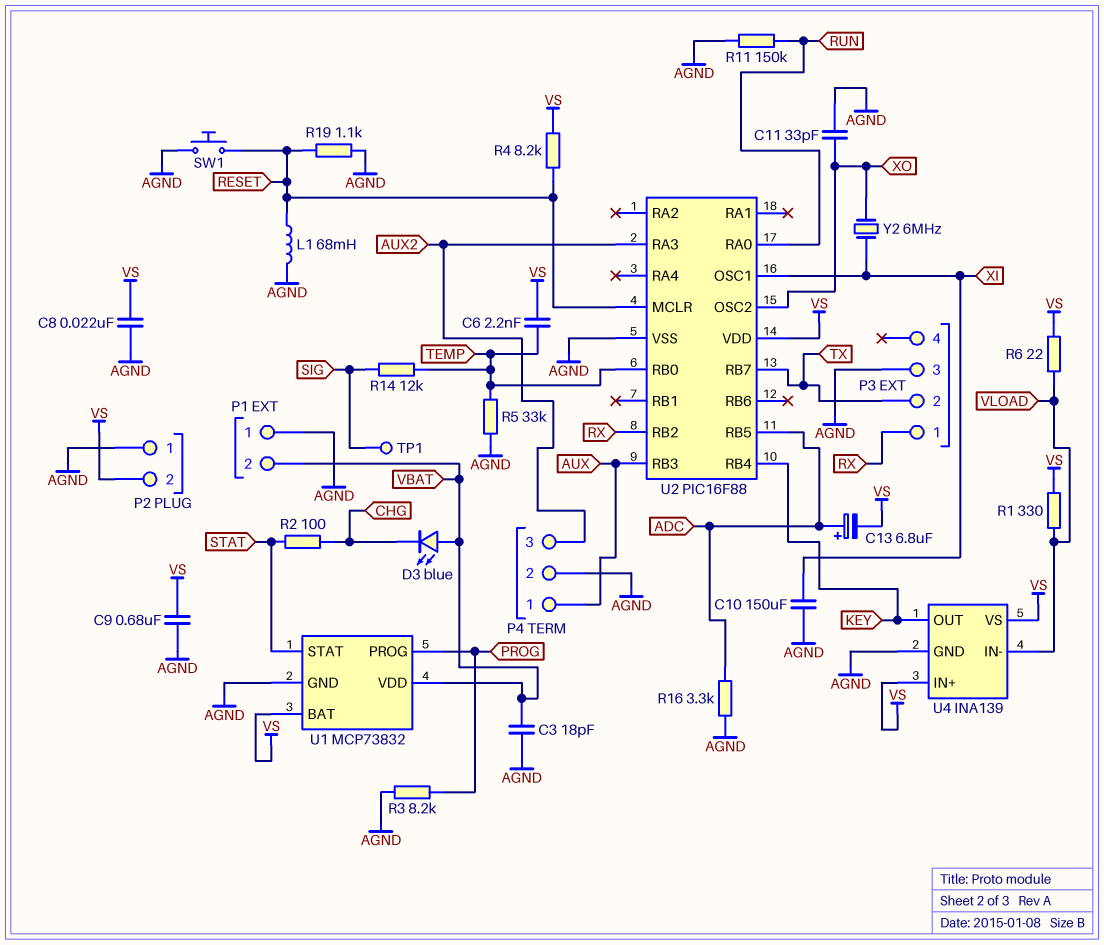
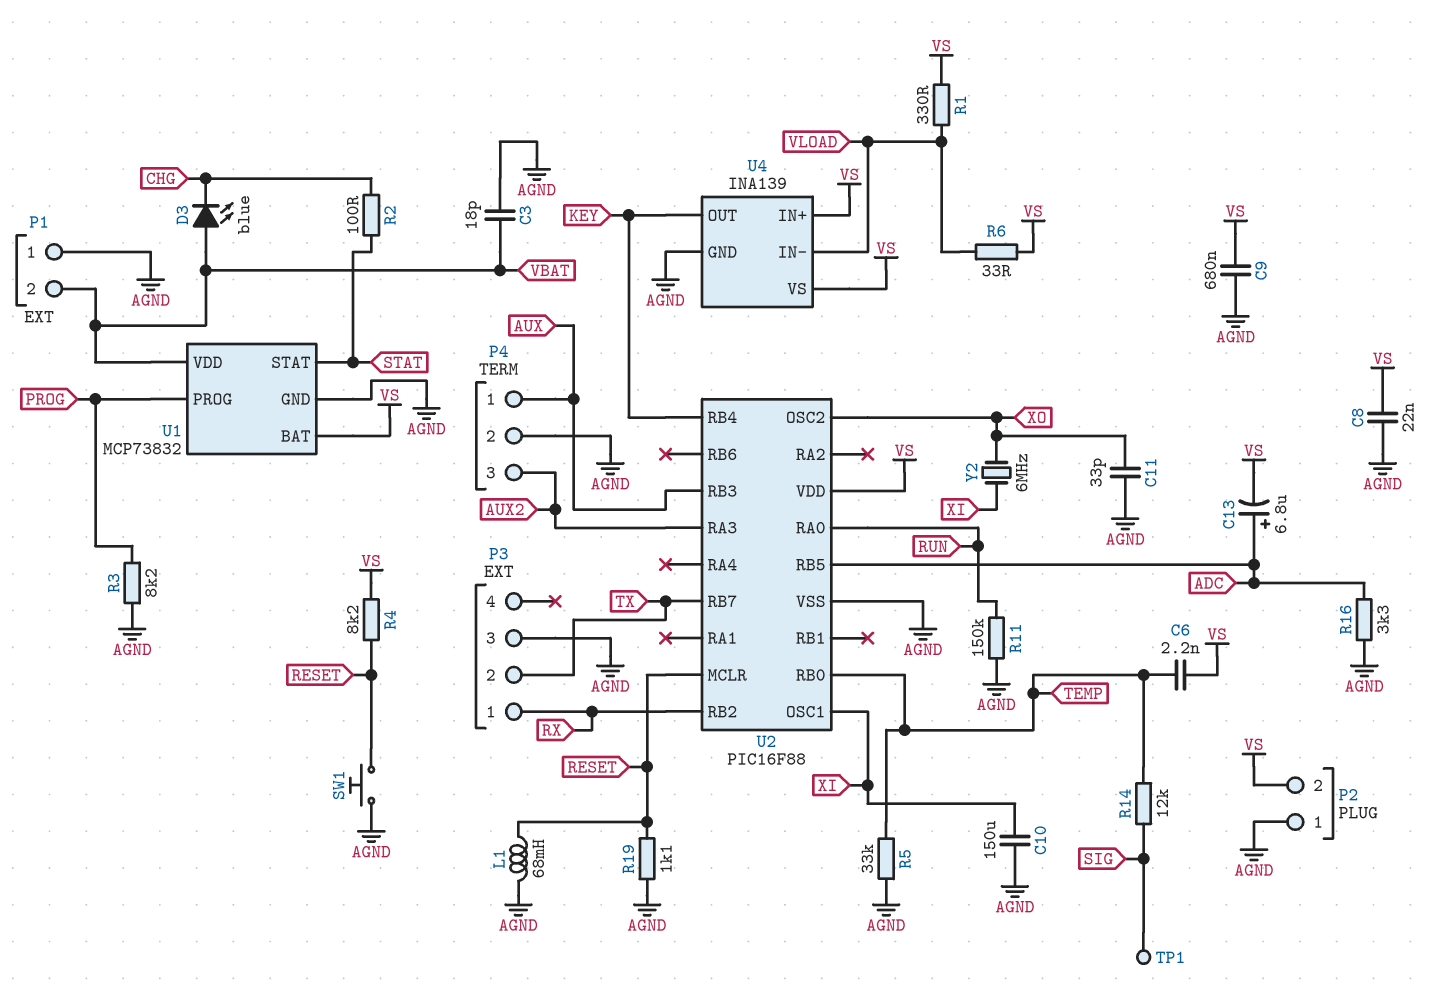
R6: 22 (VLOAD, VS) -> 33 (VLOAD, VS)

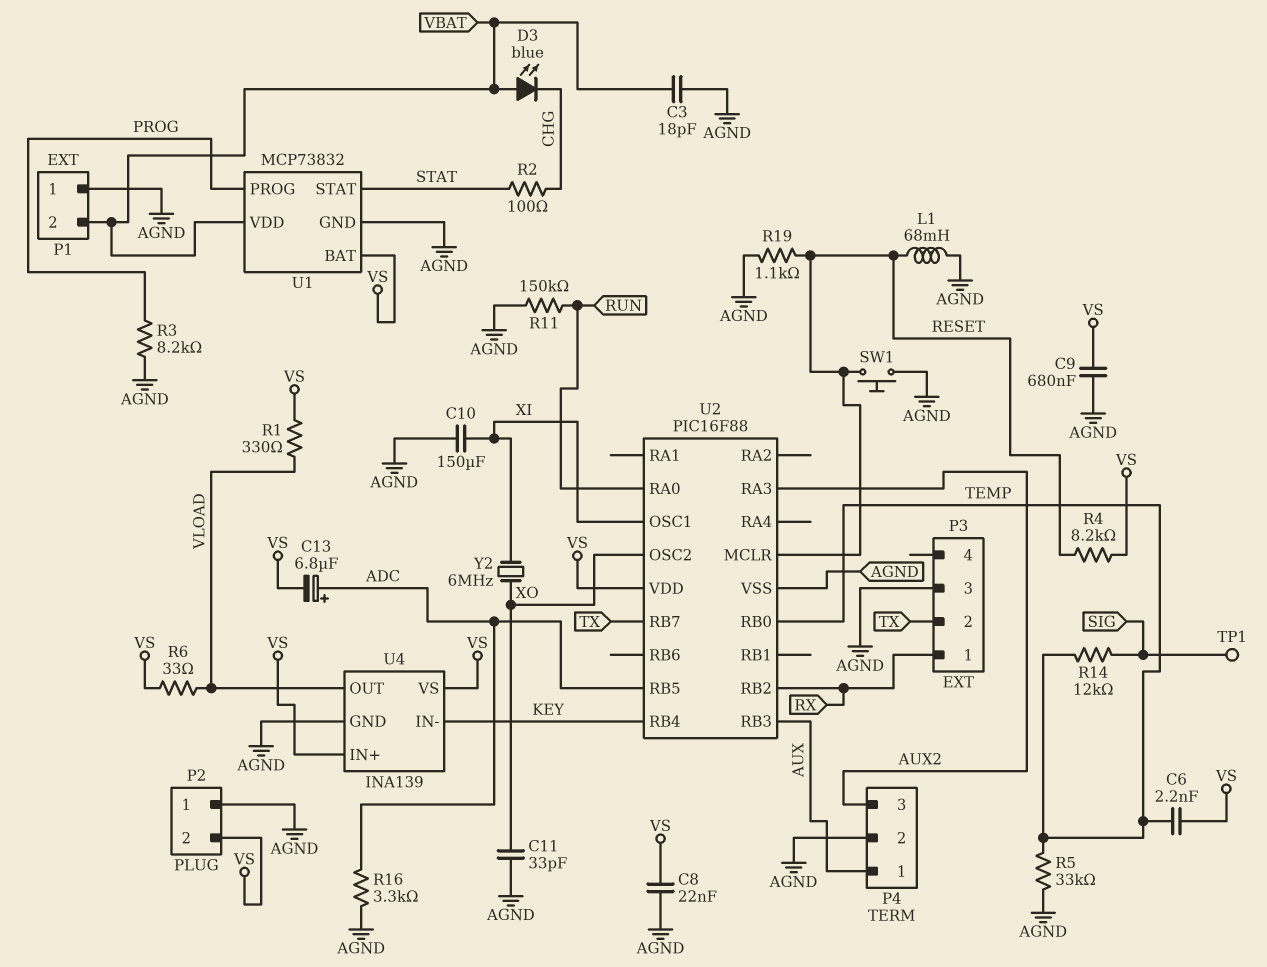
U4 pin IN-: VLOAD -> KEY
U4 pin OUT: KEY -> VLOAD

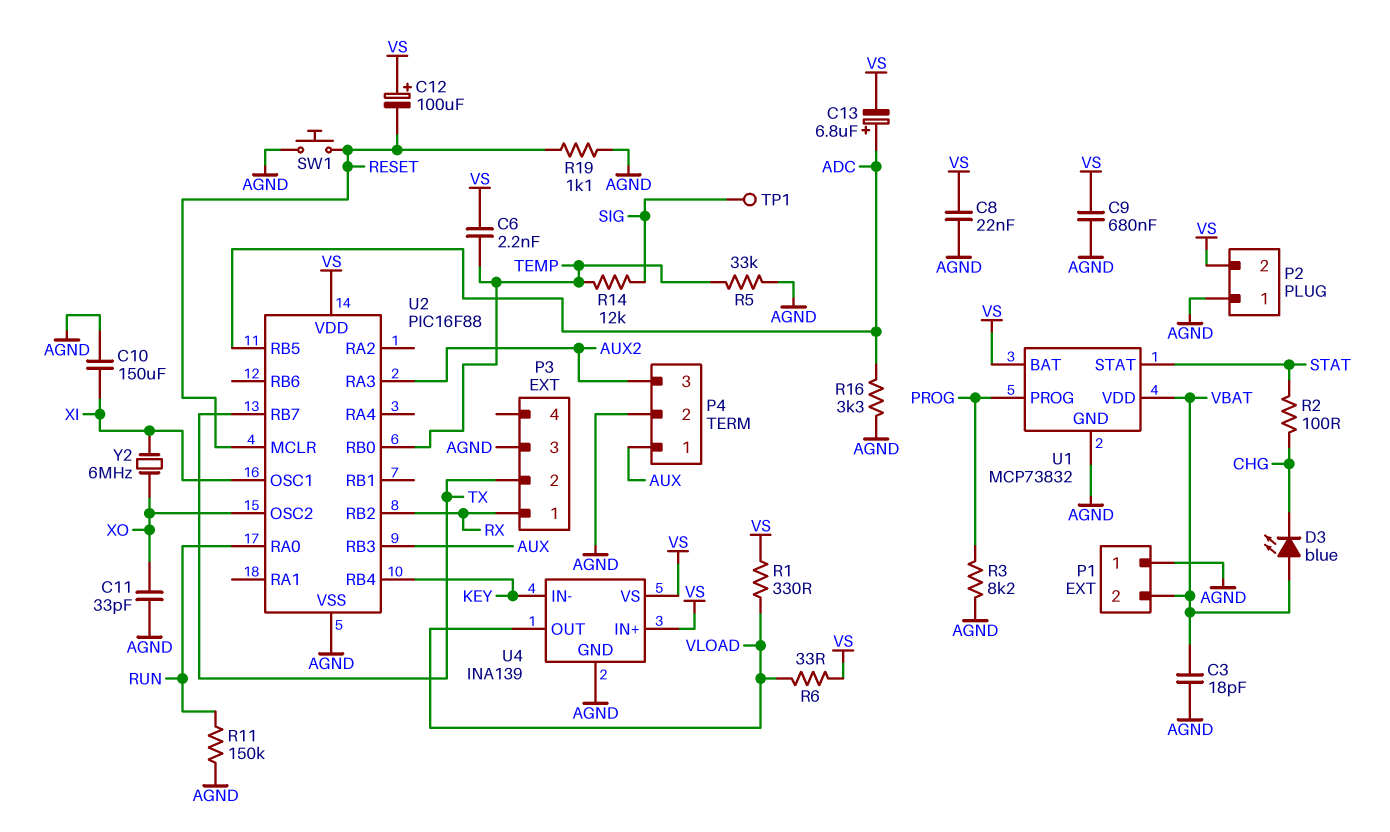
C12: none -> 100uF (plus VS, minus RESET)
L1: 68mH (AGND, RESET) -> none
R4: 8.2k (RESET, VS) -> none

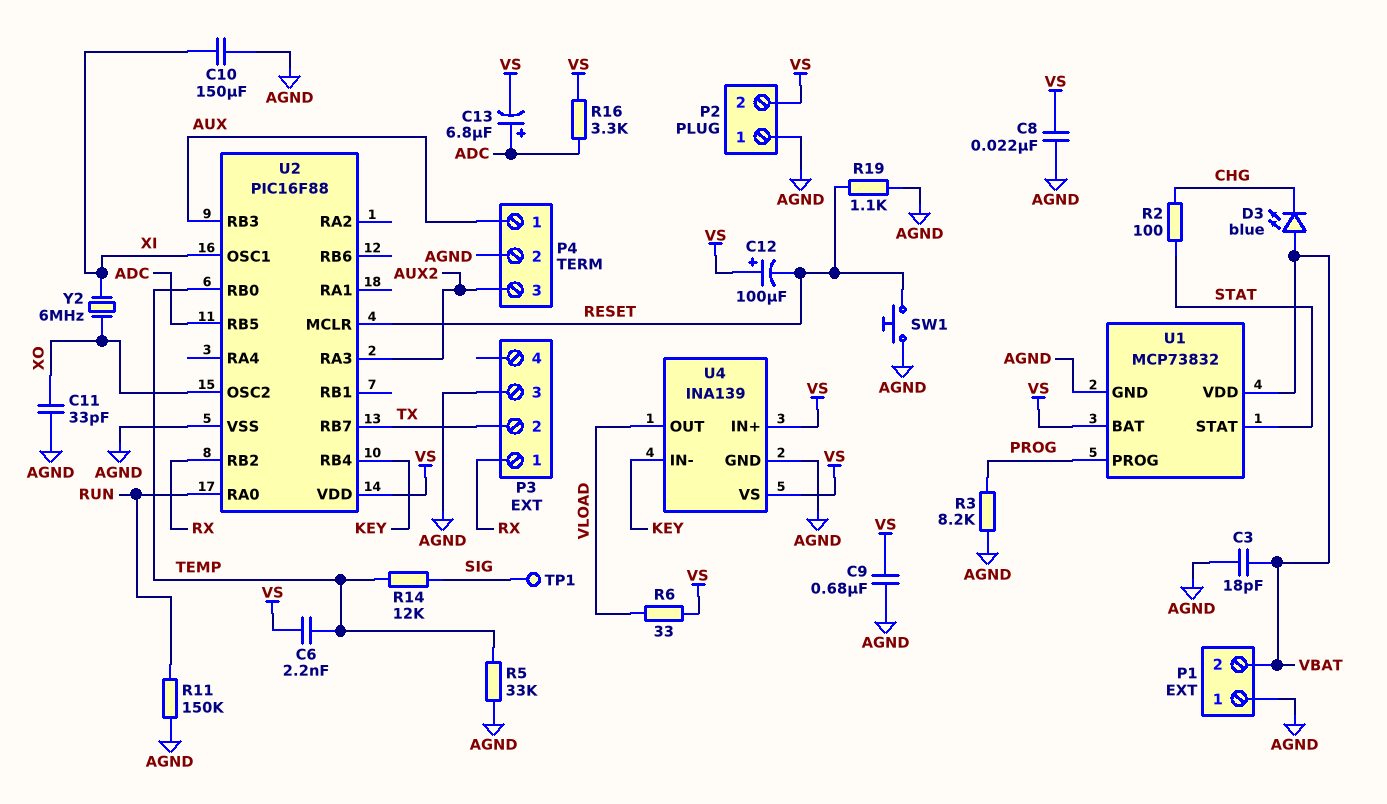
R1: 330 (VLOAD, VS) -> none
R16: 3.3k (ADC, AGND) -> 3.3k (ADC, VS)

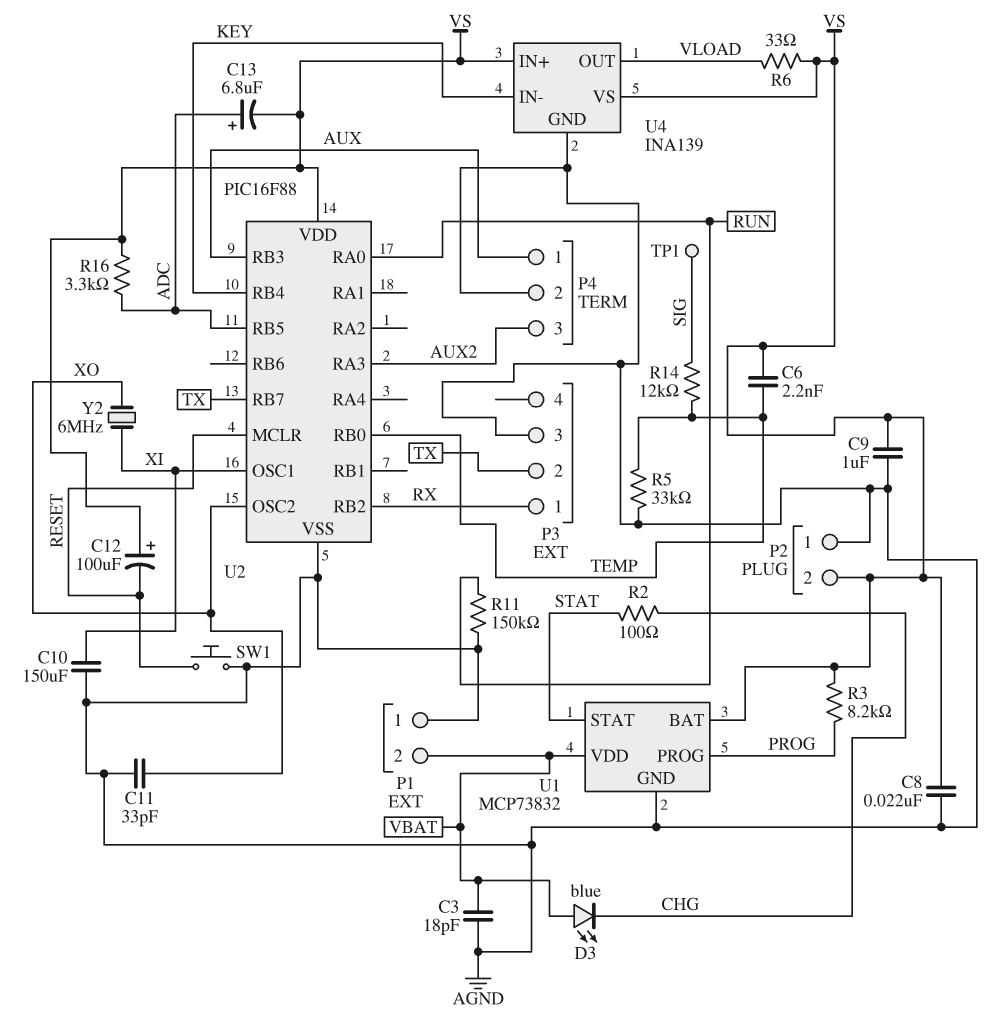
C9: 680nF (AGND, VS) -> 1uF (AGND, VS)
R3: 8.2k (AGND, PROG) -> 8.2k (PROG, VS)
R19: 1.1k (AGND, RESET) -> none

